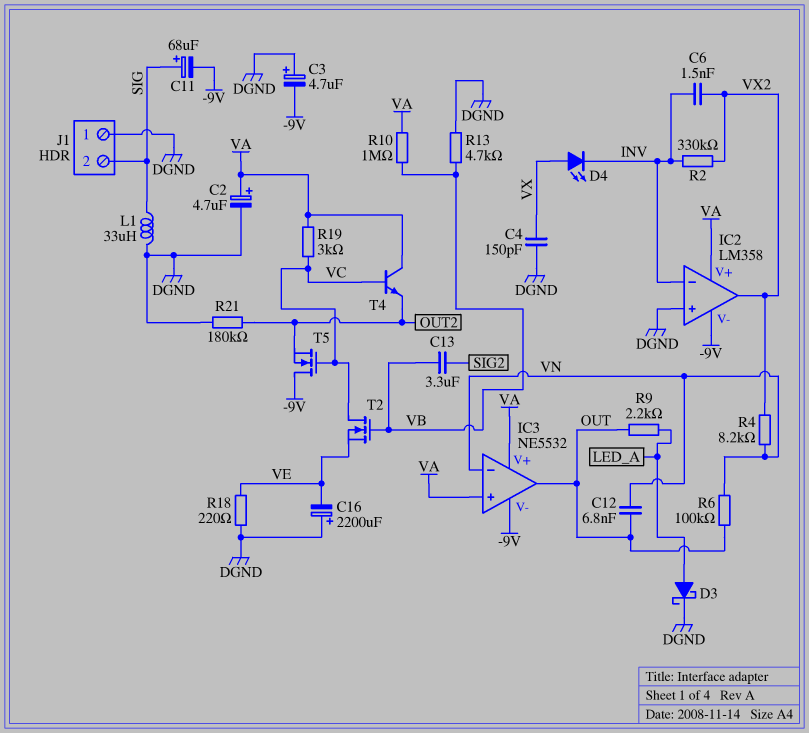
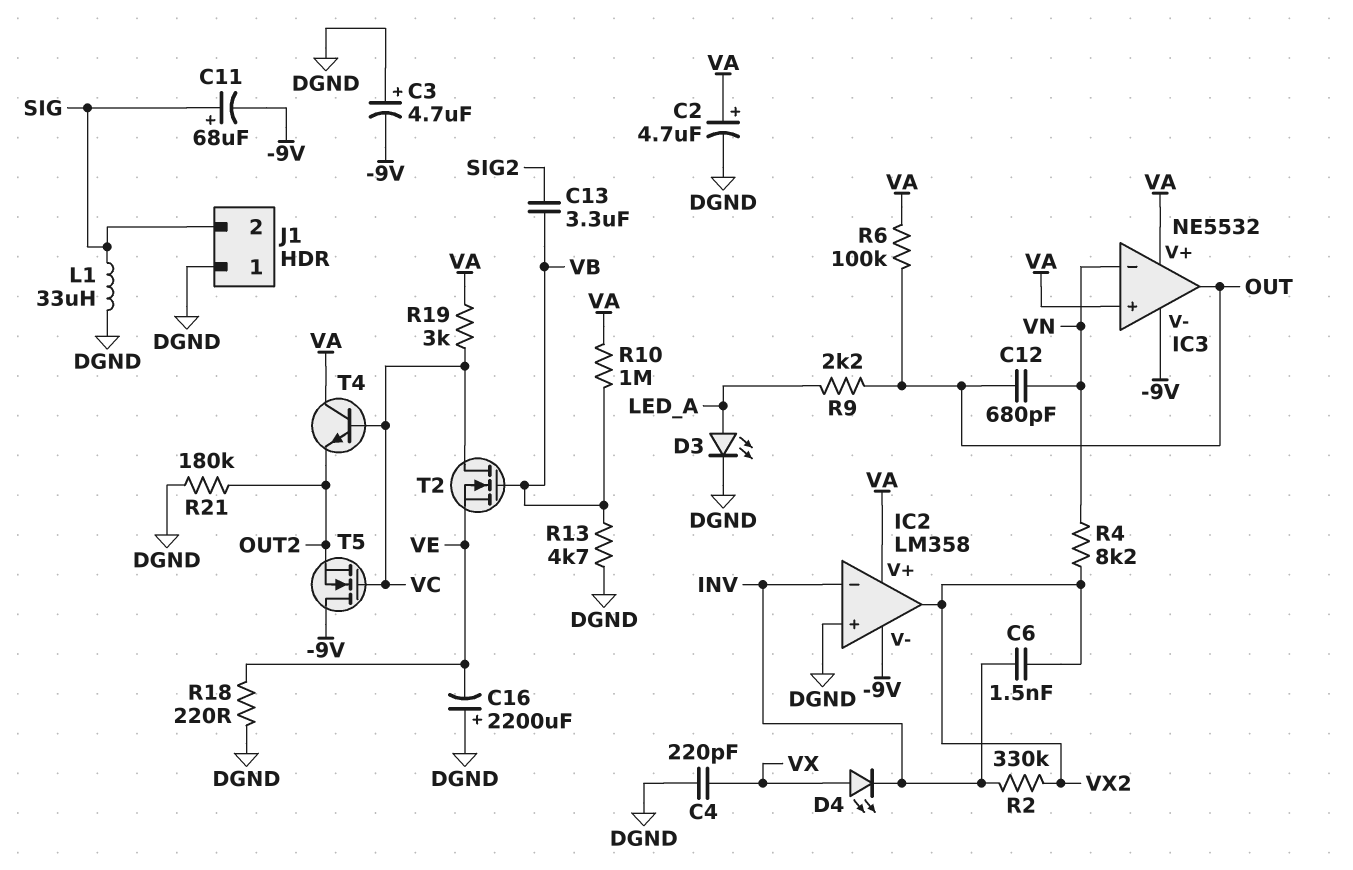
C4: 150pF (DGND, VX) -> 220pF (DGND, VX)
C12: 6.8nF (OUT, VN) -> 680pF (OUT, VN)
D3: schottky (A LED_A, K DGND) -> LED (A LED_A, K DGND)
R6: 100k (OUT, VN) -> 100k (OUT, VA)

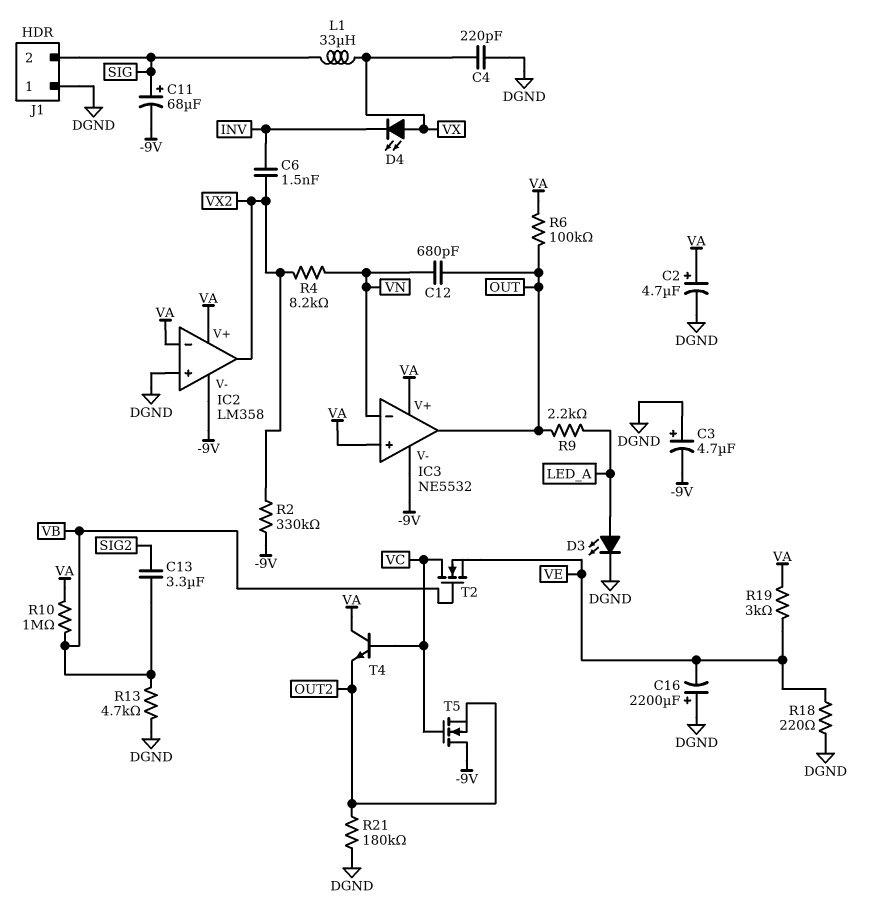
IC2 pin in-: INV -> VA
L1: 33uH (DGND, SIG) -> 33uH (SIG, VX)
R2: 330k (INV, VX2) -> 330k (-9V, VX2)
R19: 3k (VA, VC) -> 3k (VA, VE)

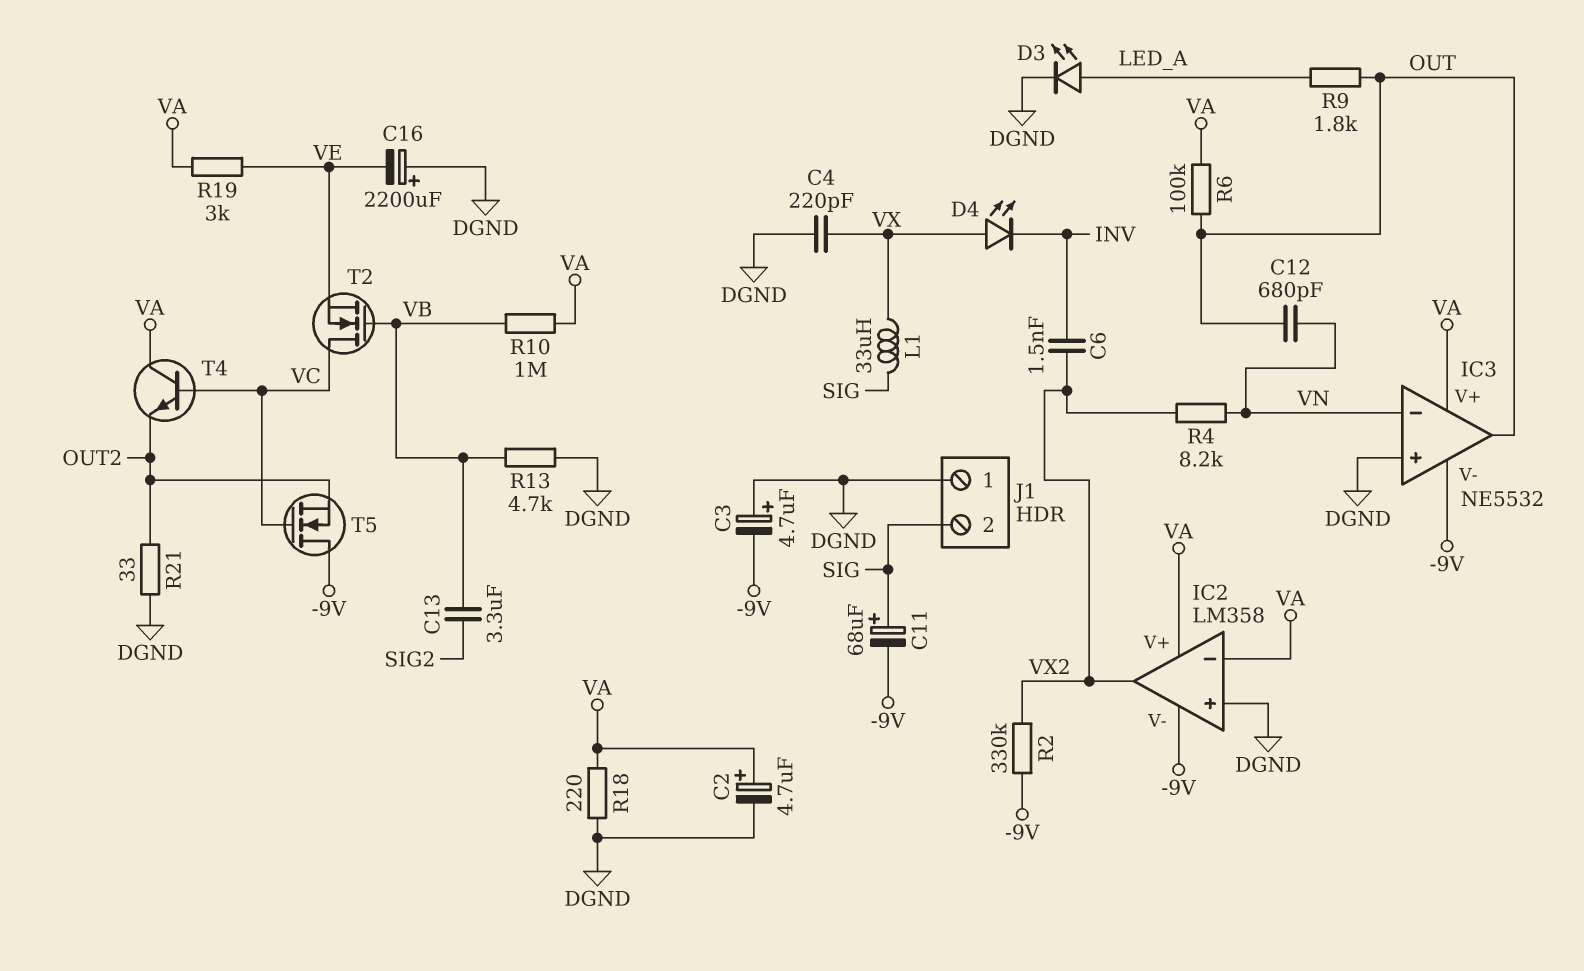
IC3 pin in+: VA -> DGND
R9: 2.2k (LED_A, OUT) -> 1.8k (LED_A, OUT)
R18: 220 (DGND, VE) -> 220 (DGND, VA)
R21: 180k (DGND, OUT2) -> 33 (DGND, OUT2)

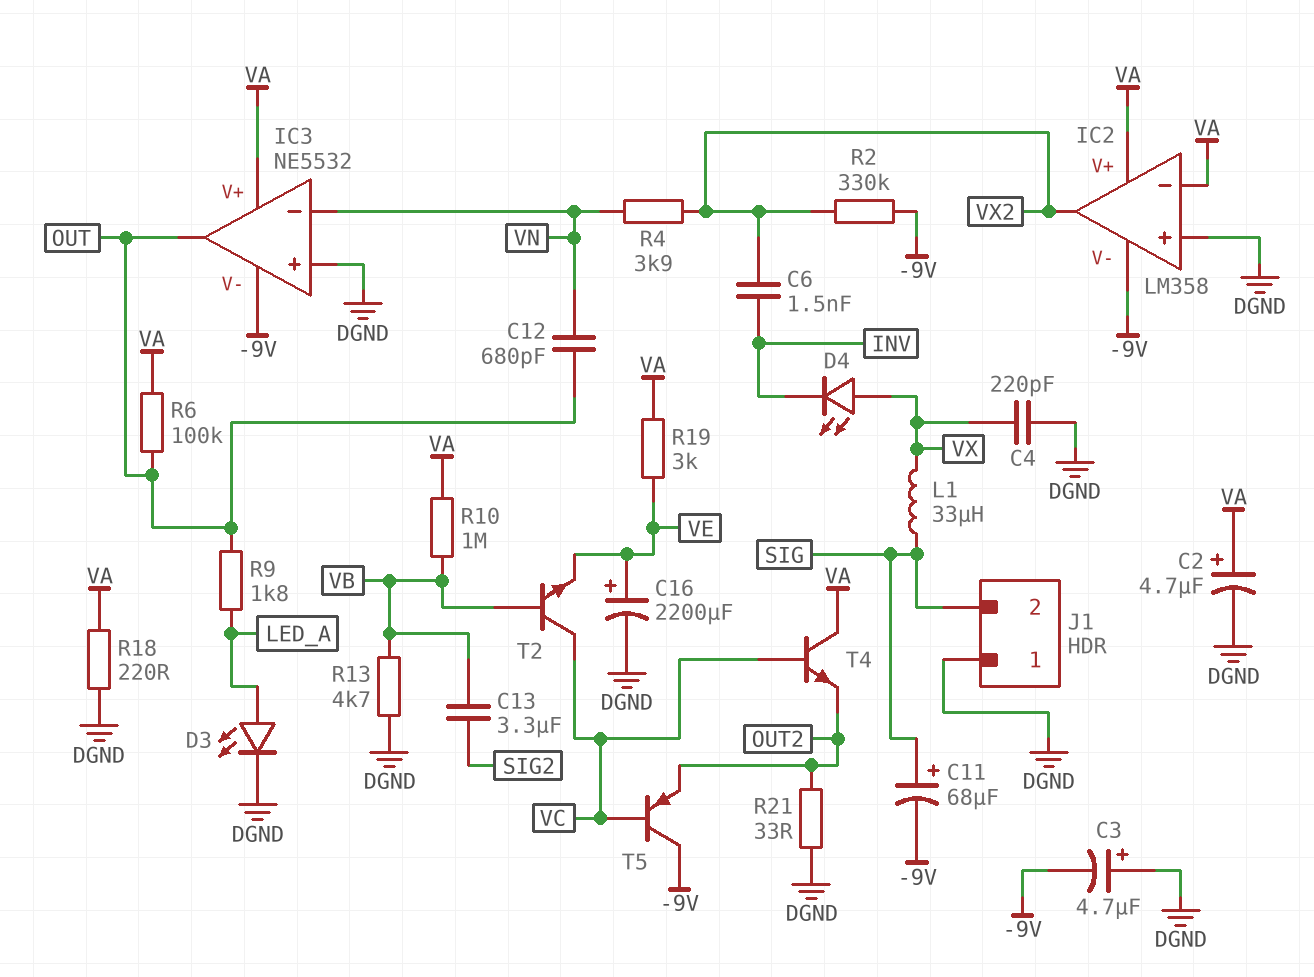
C16: 2200uF (plus DGND, minus VE) -> 2200uF (plus VE, minus DGND)
R4: 8.2k (VN, VX2) -> 3.9k (VN, VX2)
T2: NMOS (G VB, D VC, S VE) -> NPN (B VB, C VC, E VE)
T5: NMOS (G VC, D -9V, S OUT2) -> PNP (B VC, C -9V, E OUT2)

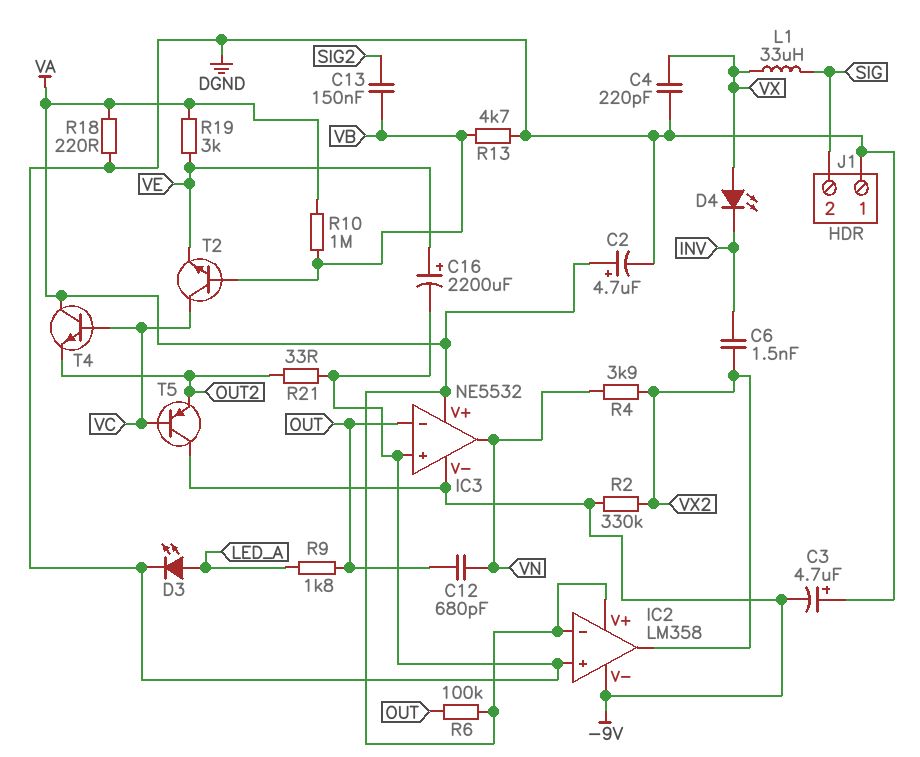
C11: 68uF (plus SIG, minus -9V) -> none
C13: 3.3uF (SIG2, VB) -> 150nF (SIG2, VB)
IC3 pin in-: VN -> OUT
IC3 pin out: OUT -> VN

